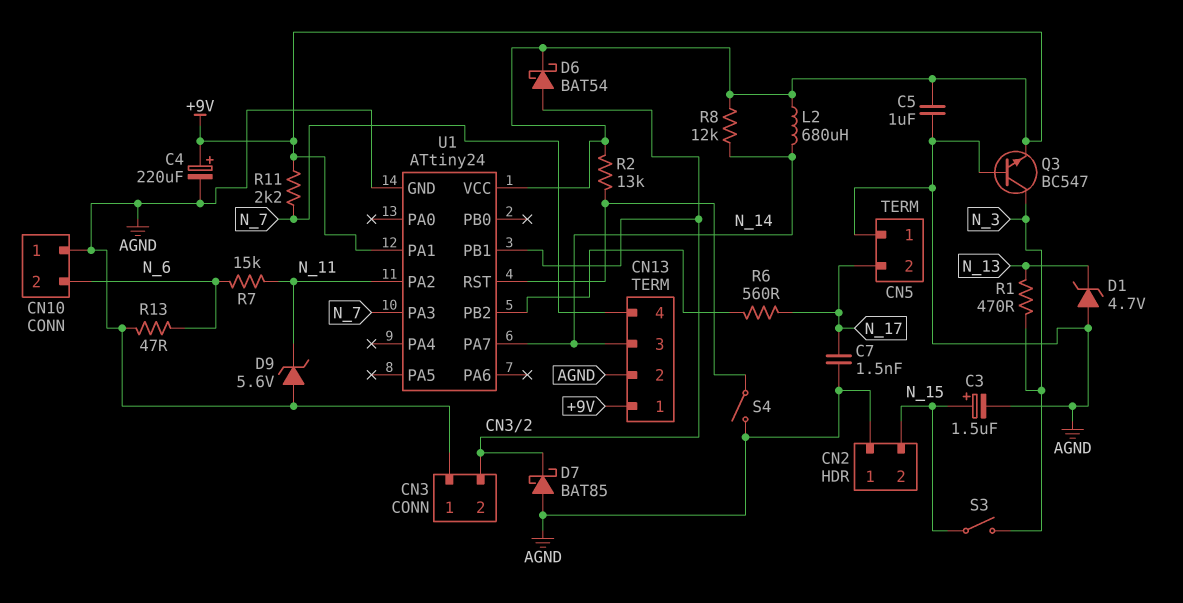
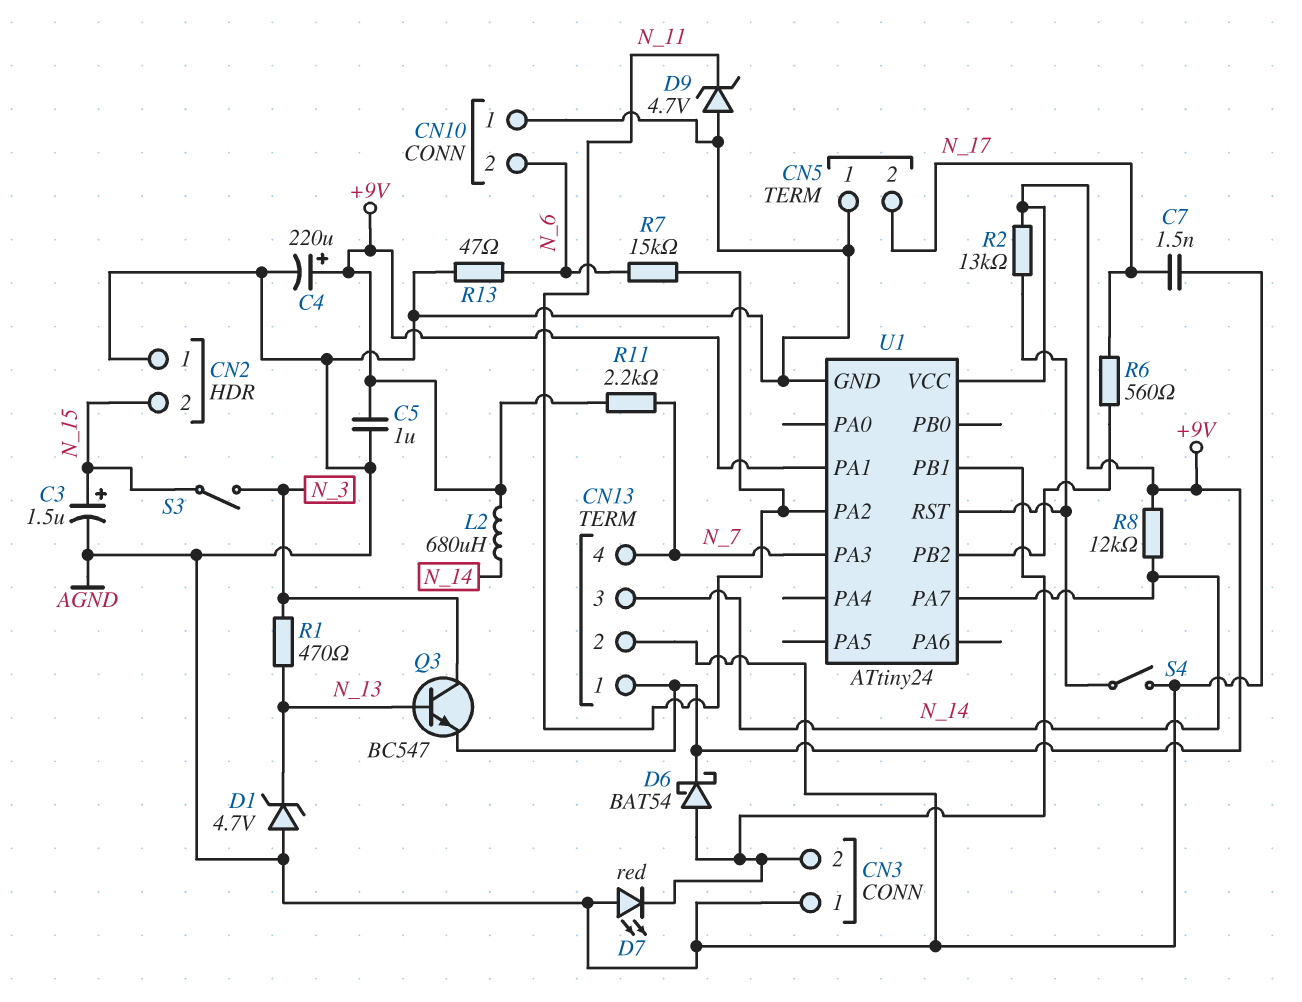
D7: schottky BAT85 (A AGND, K CN3/2) -> LED red (A AGND, K CN3/2)
D9: zener 5.6V (A AGND, K N_11) -> zener 4.7V (A AGND, K N_11)
Q3: NPN BC547 (B AGND, C N_3, E +9V) -> NPN BC547 (B N_13, C N_3, E +9V)

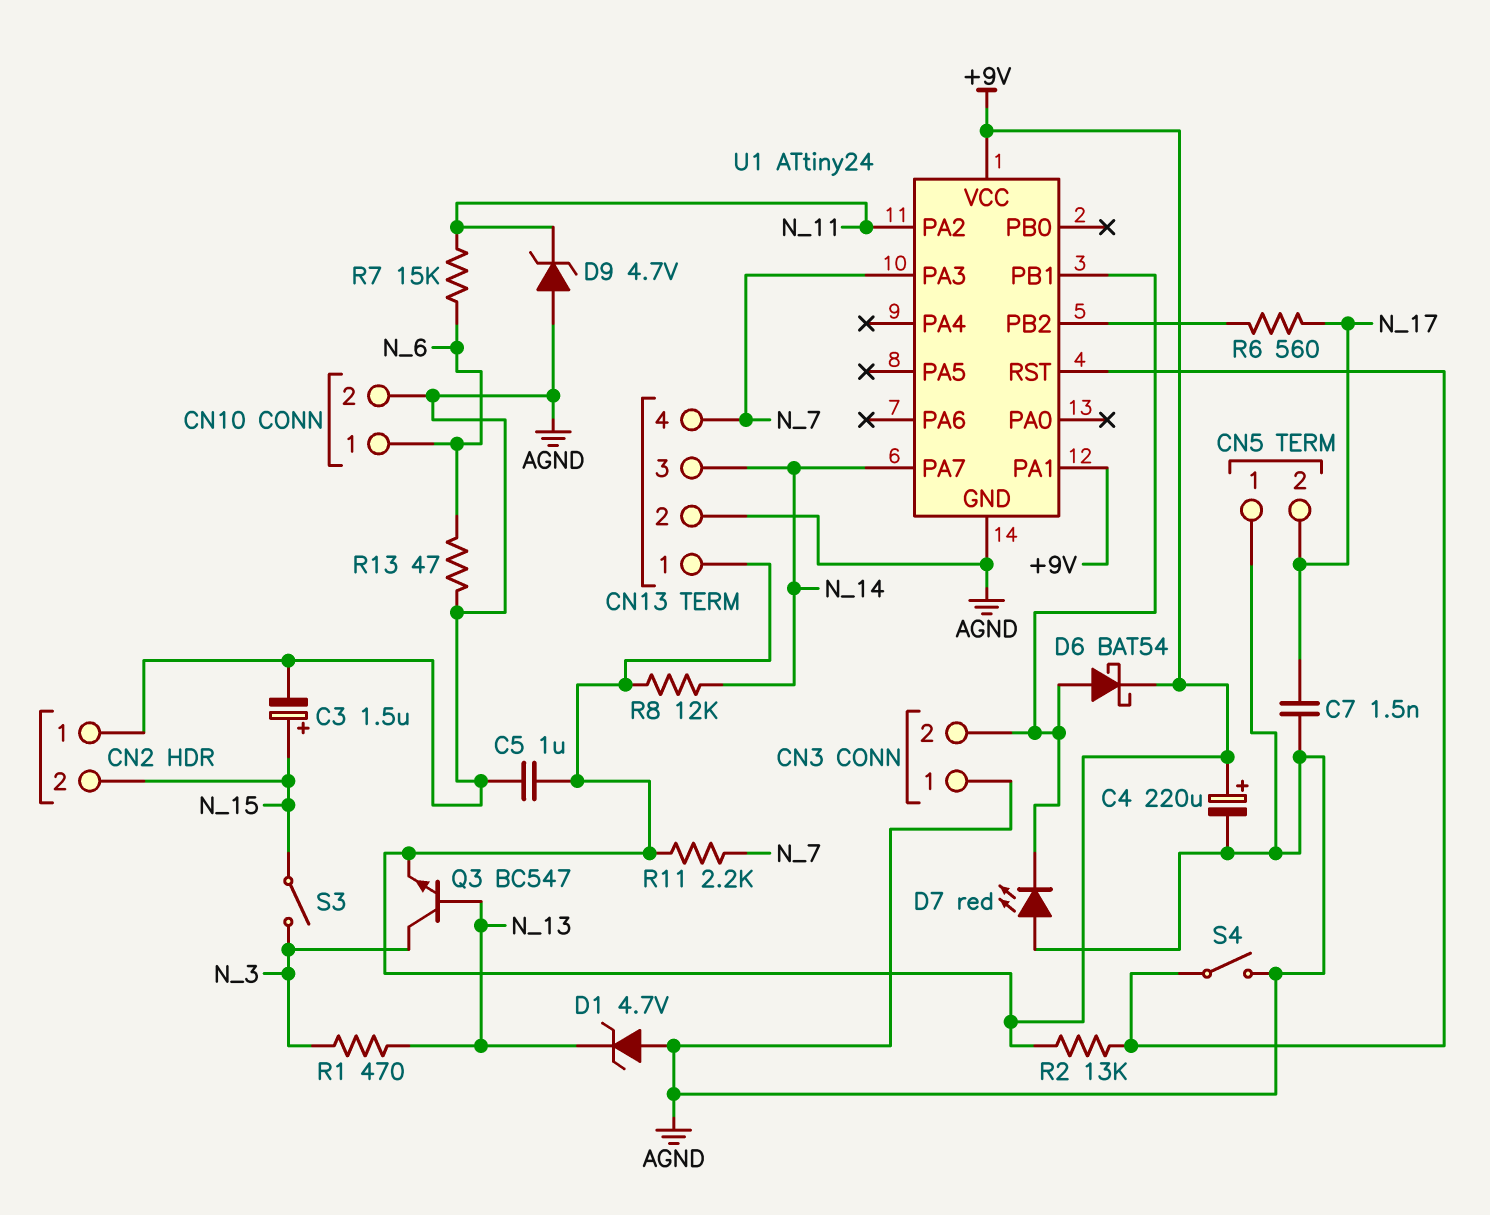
CN10 pin 1: AGND -> N_6
CN10 pin 2: N_6 -> AGND
L2: 680uH (+9V, N_14) -> none

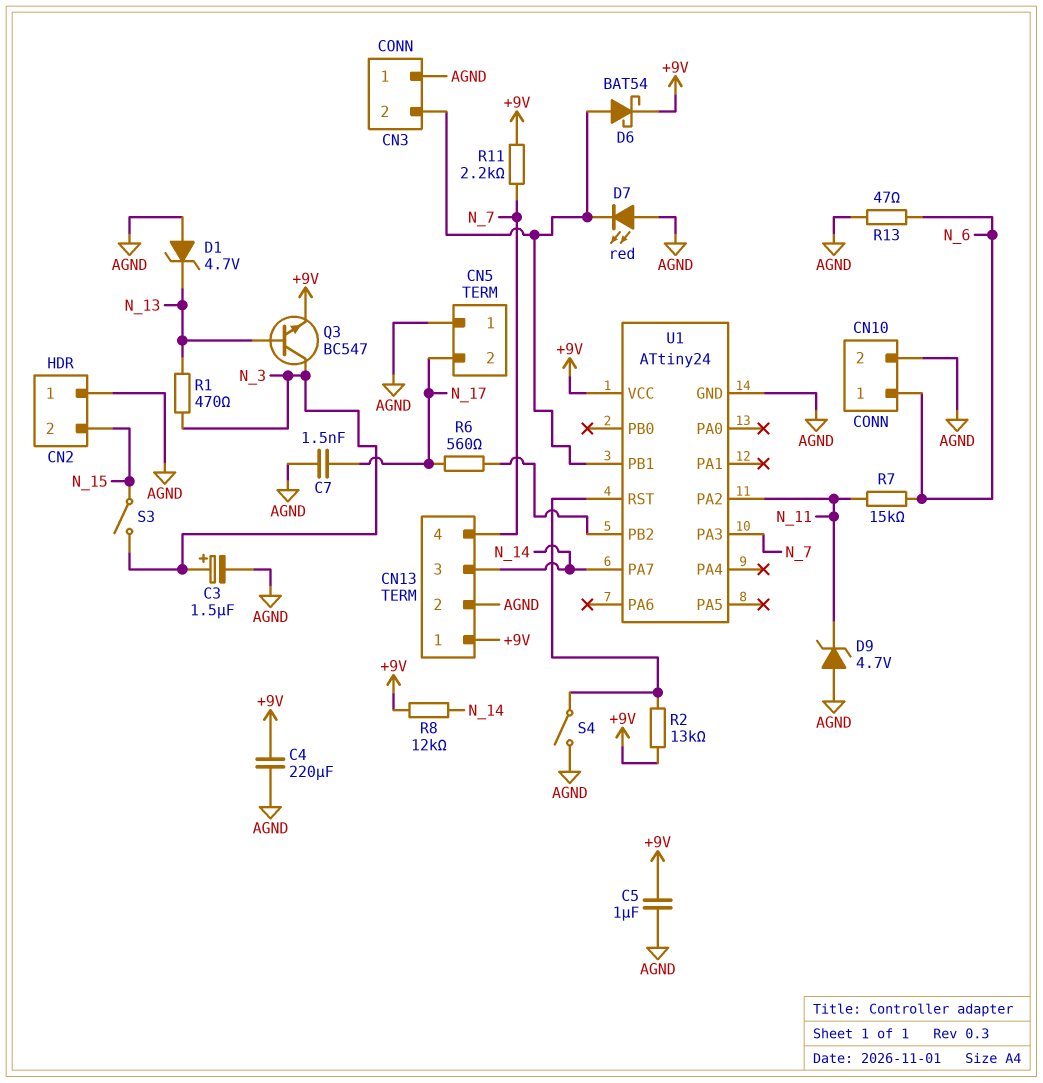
C3: 1.5uF (plus N_15, minus AGND) -> 1.5uF (plus N_3, minus AGND)
C4: 220uF (plus +9V, minus AGND) -> 220uF (+9V, AGND)
U1 pin PA1: +9V -> none

